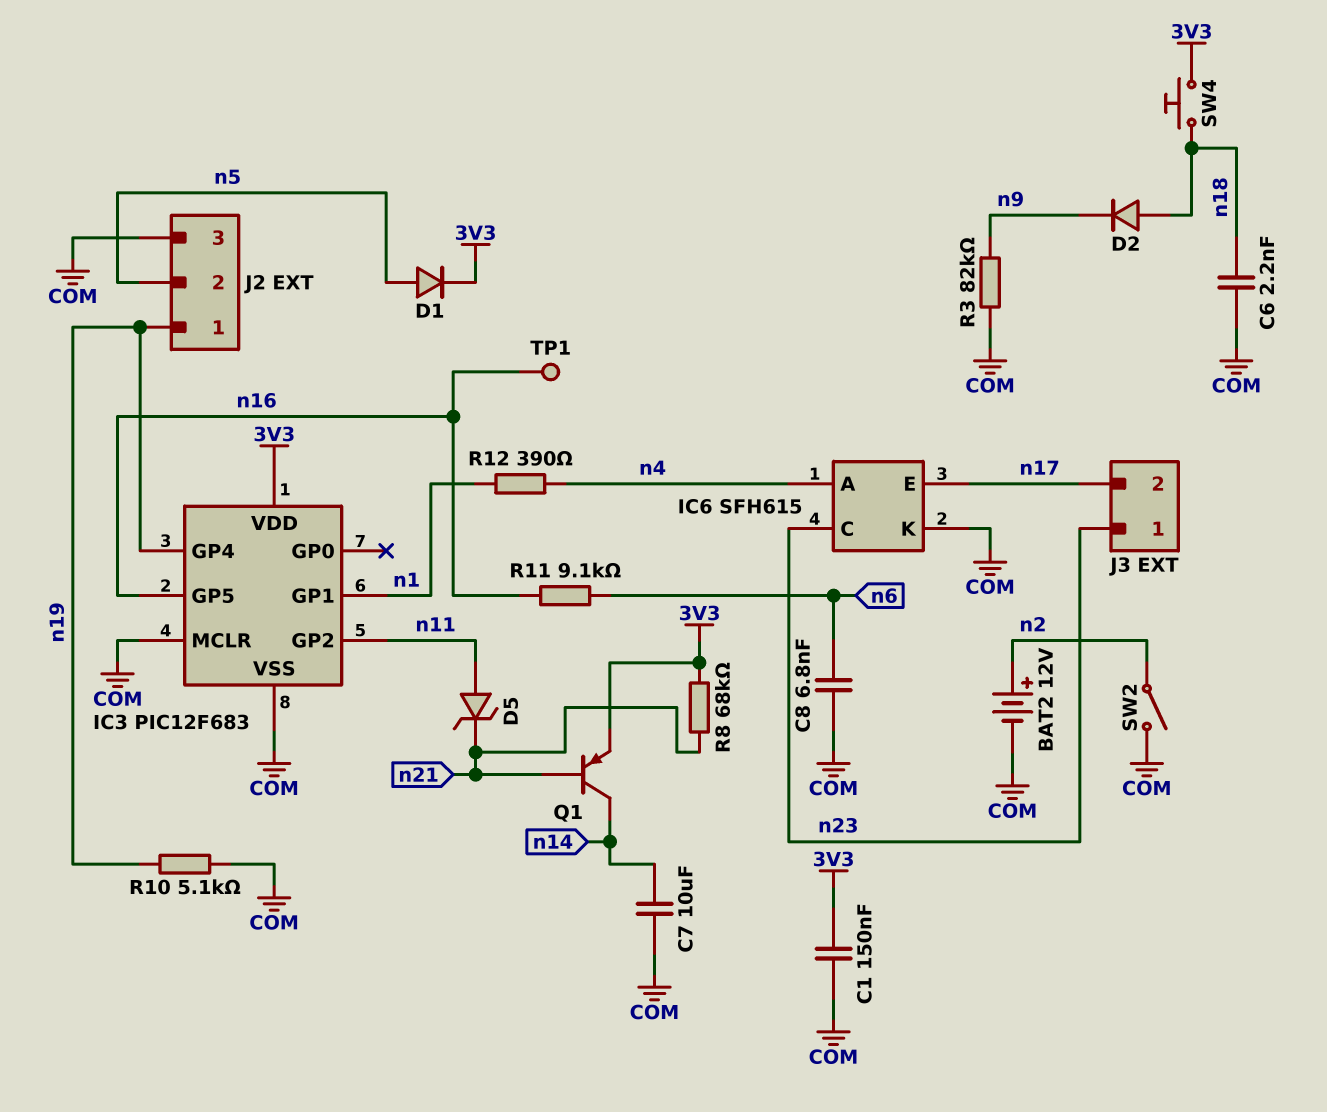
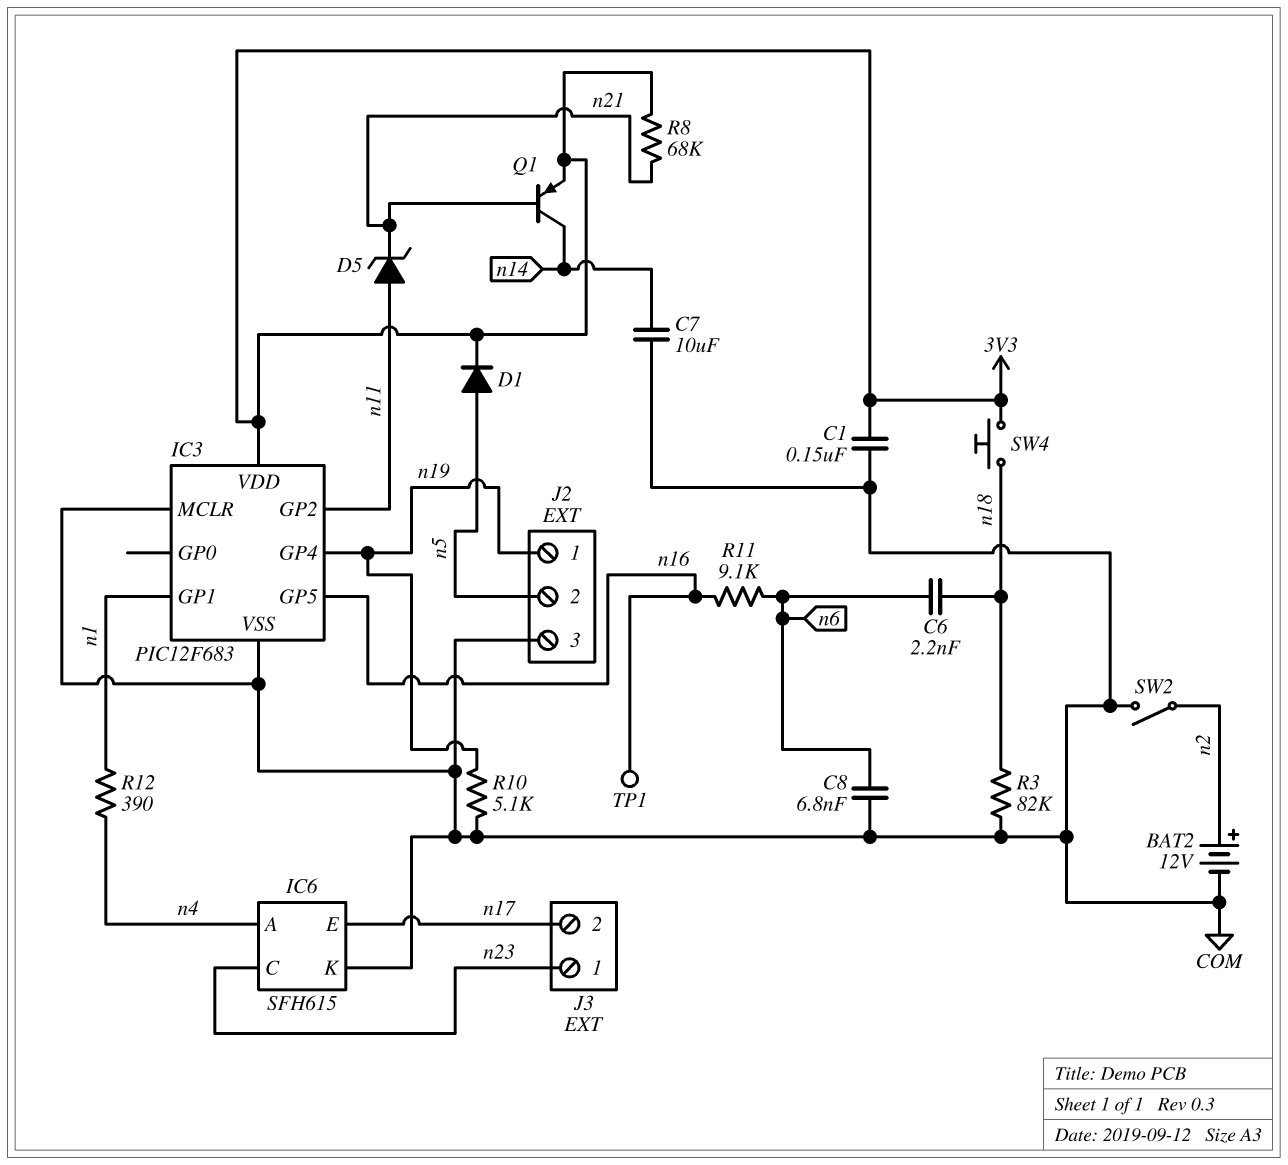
C6: 2.2nF (COM, n18) -> 2.2nF (n6, n18)
D2: diode (A n18, K n9) -> none
R3: 82k (COM, n9) -> 82k (COM, n18)

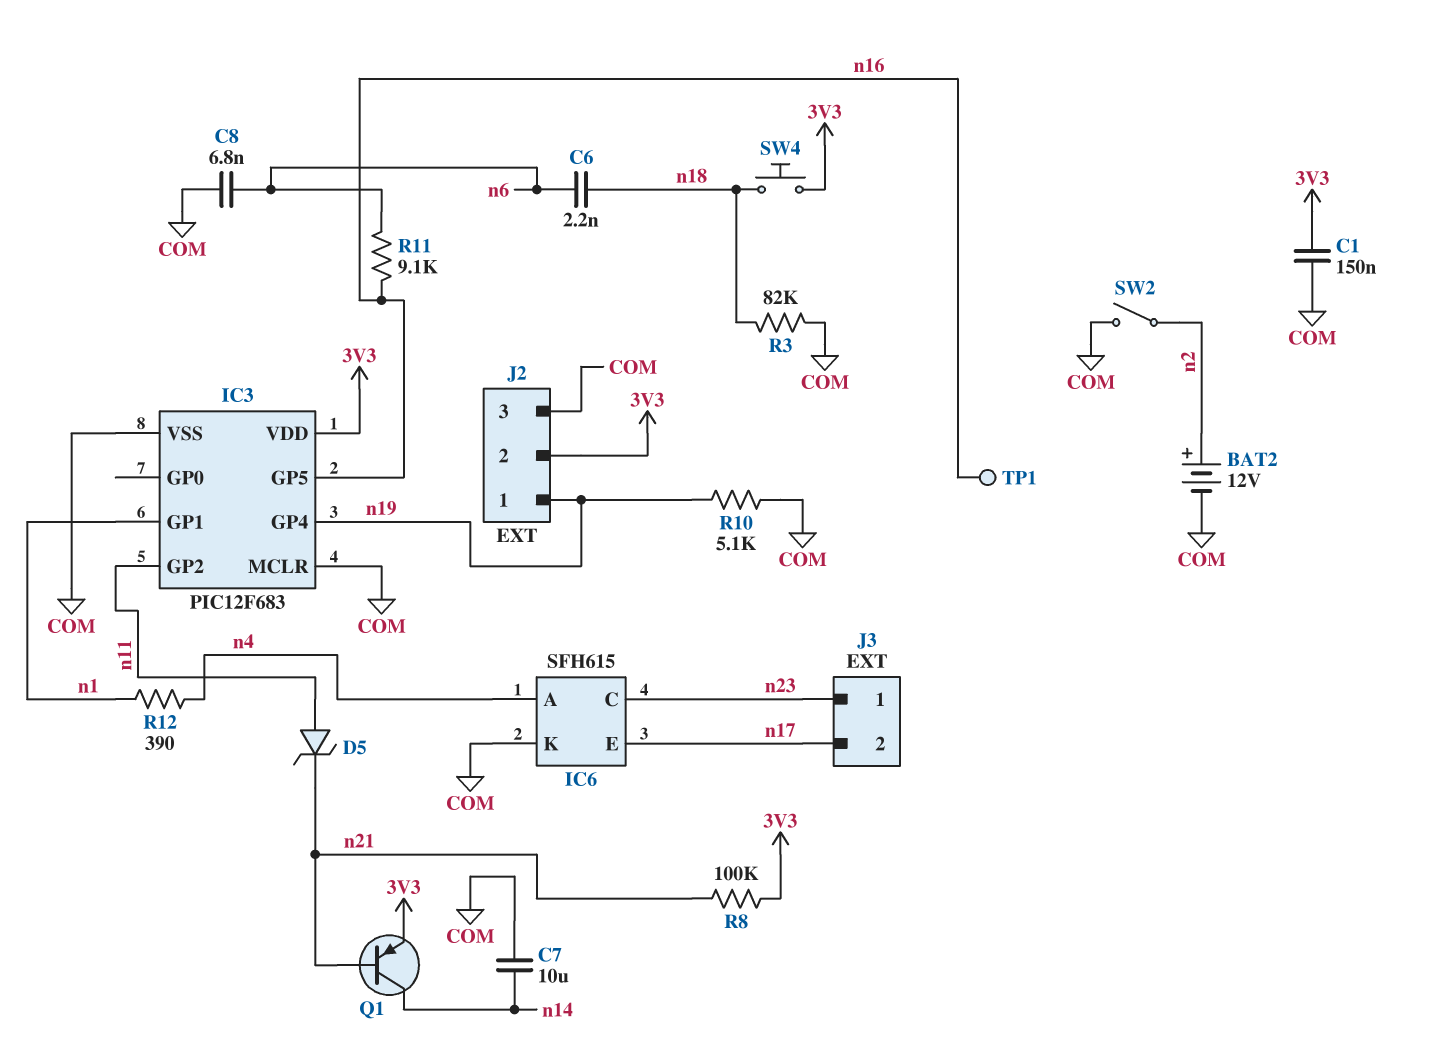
D1: diode (A n5, K 3V3) -> none
J2 pin 2: n5 -> 3V3
R8: 68k (3V3, n21) -> 100k (3V3, n21)

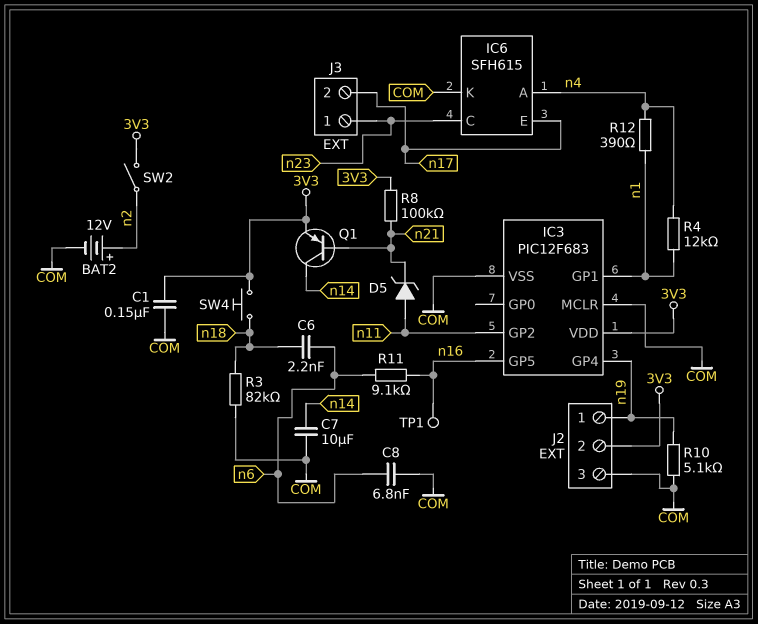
R4: none -> 12k (n1, n4)
SW2: switch (COM, n2) -> switch (3V3, n2)

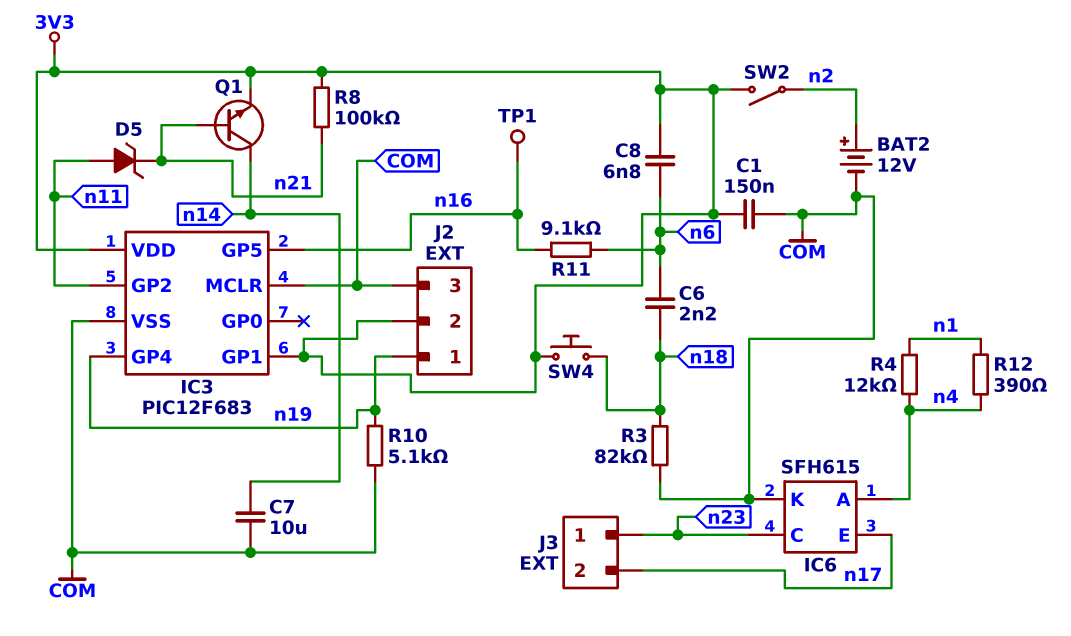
C8: 6.8nF (COM, n6) -> 6.8nF (3V3, n6)
IC3 pin GP1: n1 -> 3V3
Q1: PNP (B n21, C n14, E 3V3) -> NPN (B n21, C n14, E 3V3)

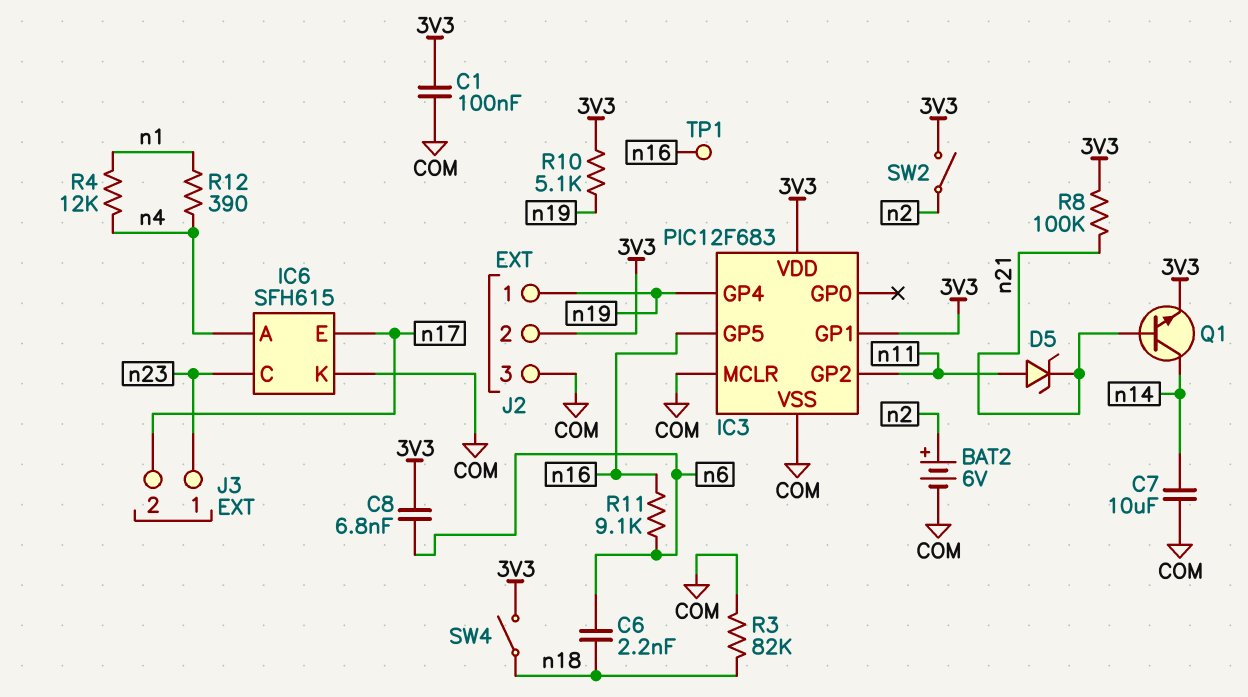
BAT2: 12V (plus n2, minus COM) -> 6V (plus n2, minus COM)
C1: 150nF (3V3, COM) -> 100nF (3V3, COM)
R10: 5.1k (COM, n19) -> 5.1k (3V3, n19)
SW4: button (3V3, n18) -> switch (3V3, n18)

